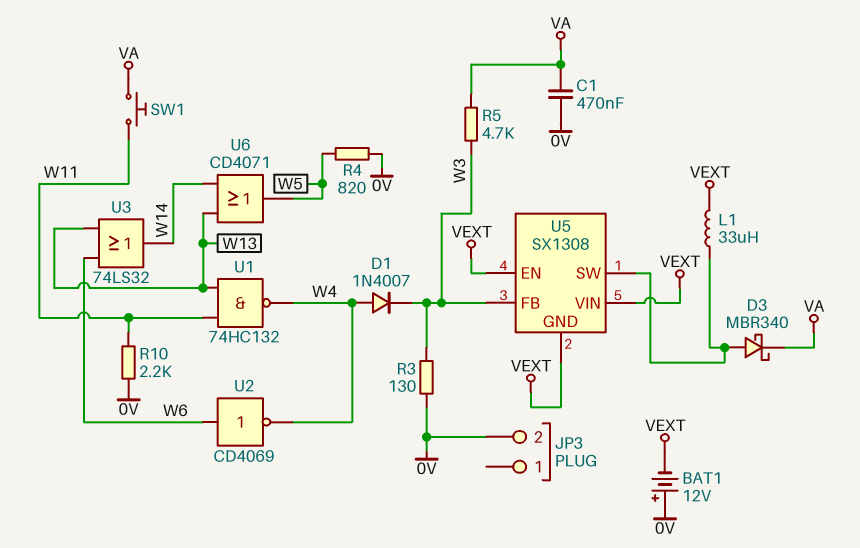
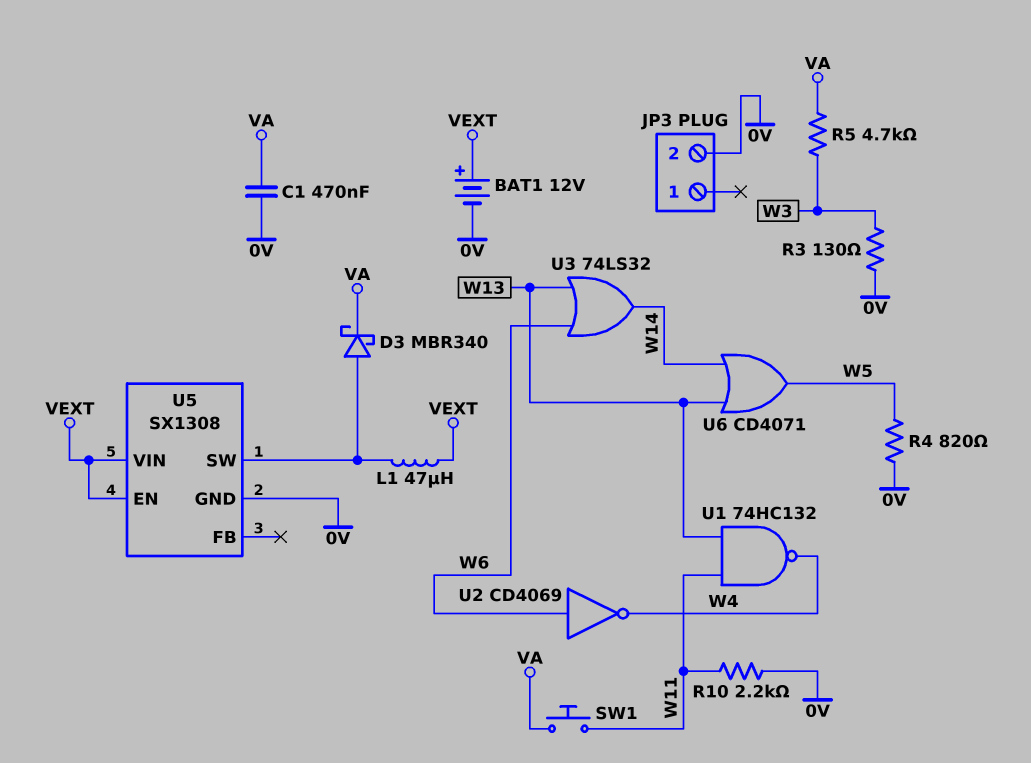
BAT1: 12V (plus 0V, minus VEXT) -> 12V (plus VEXT, minus 0V)
D1: diode 1N4007 (A W4, K W3) -> none
L1: 33uH (U5/SW, VEXT) -> 47uH (U5/SW, VEXT)
U5 pin FB: W3 -> none
U5 pin GND: VEXT -> 0V

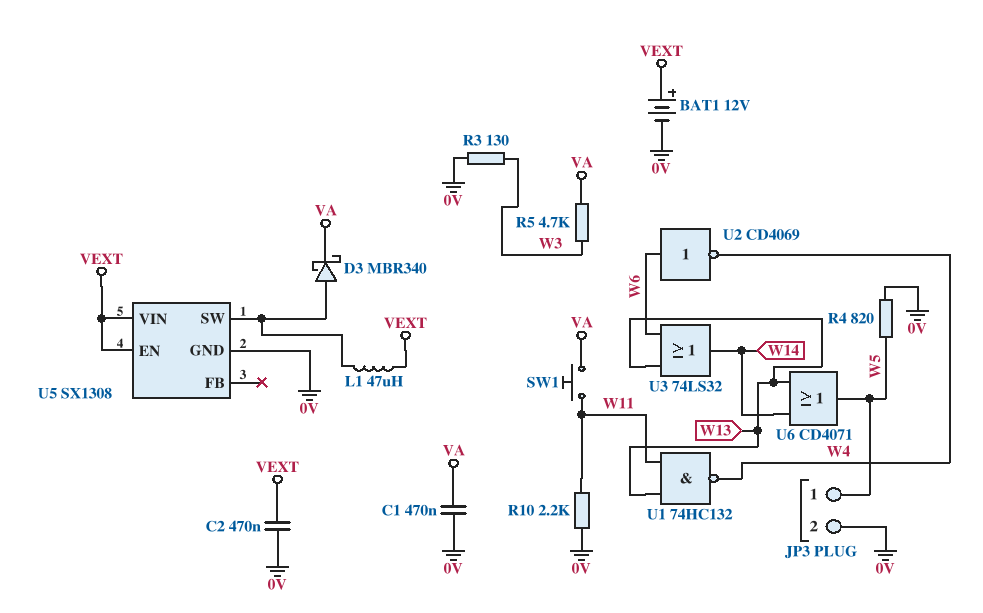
C2: none -> 470nF (0V, VEXT)
JP3 pin 1: none -> W5

